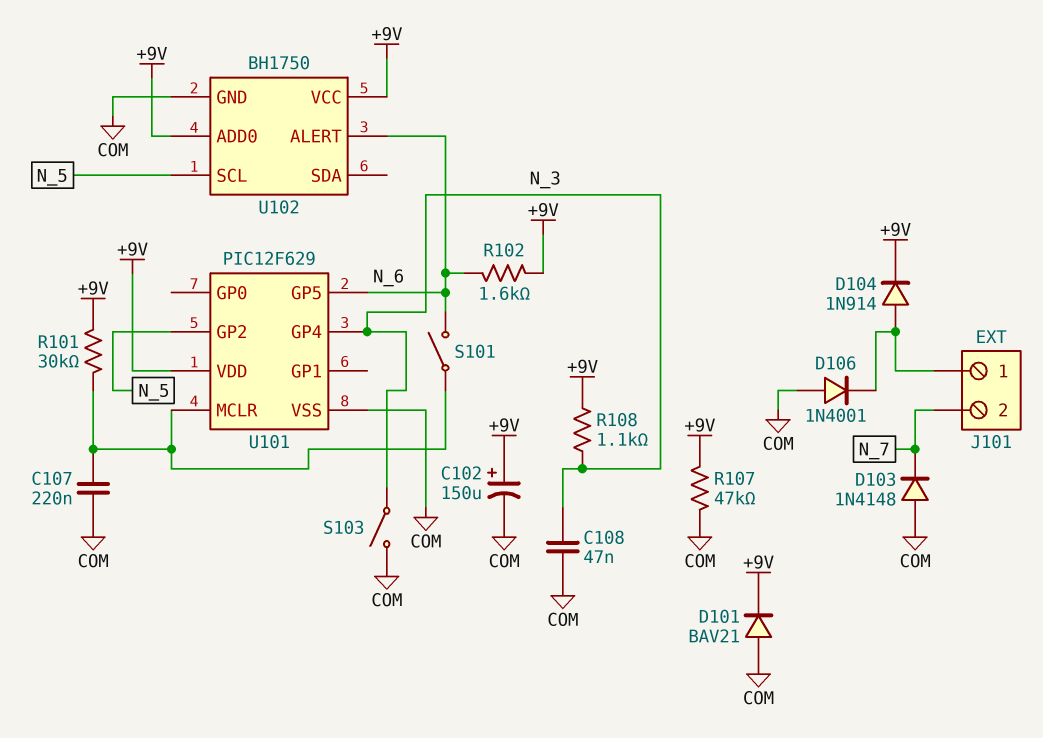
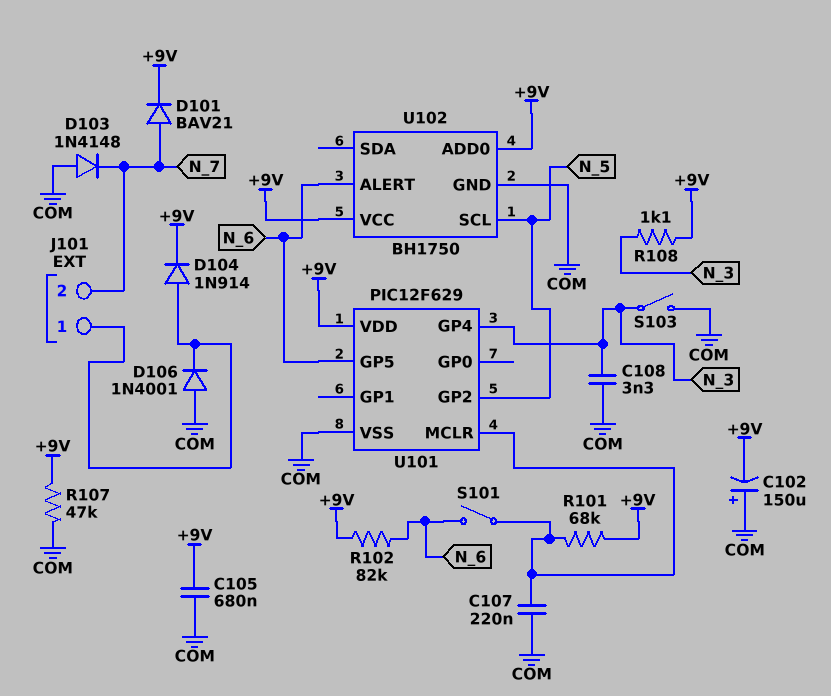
C102: 150uF (plus +9V, minus COM) -> 150uF (plus COM, minus +9V)
C105: none -> 680nF (+9V, COM)
C108: 47nF (COM, N_3) -> 3.3nF (COM, N_3)
D101: diode BAV21 (A COM, K +9V) -> diode BAV21 (A N_7, K +9V)
R101: 30k (+9V, U101/MCLR) -> 68k (+9V, U101/MCLR)
R102: 1.6k (+9V, N_6) -> 82k (+9V, N_6)

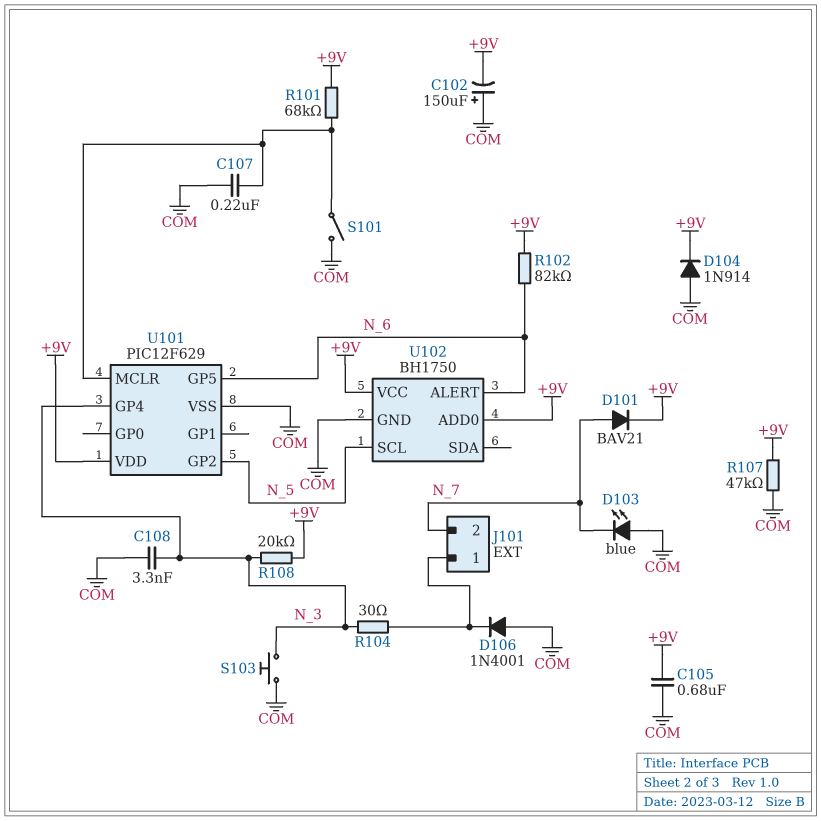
D103: diode 1N4148 (A COM, K N_7) -> LED blue (A COM, K N_7)
D104: diode 1N914 (A J101/1, K +9V) -> diode 1N914 (A COM, K +9V)
R104: none -> 30 (J101/1, N_3)
R108: 1.1k (+9V, N_3) -> 20k (+9V, N_3)
S101: switch (N_6, U101/MCLR) -> switch (COM, U101/MCLR)
S103: switch (COM, N_3) -> button (COM, N_3)

